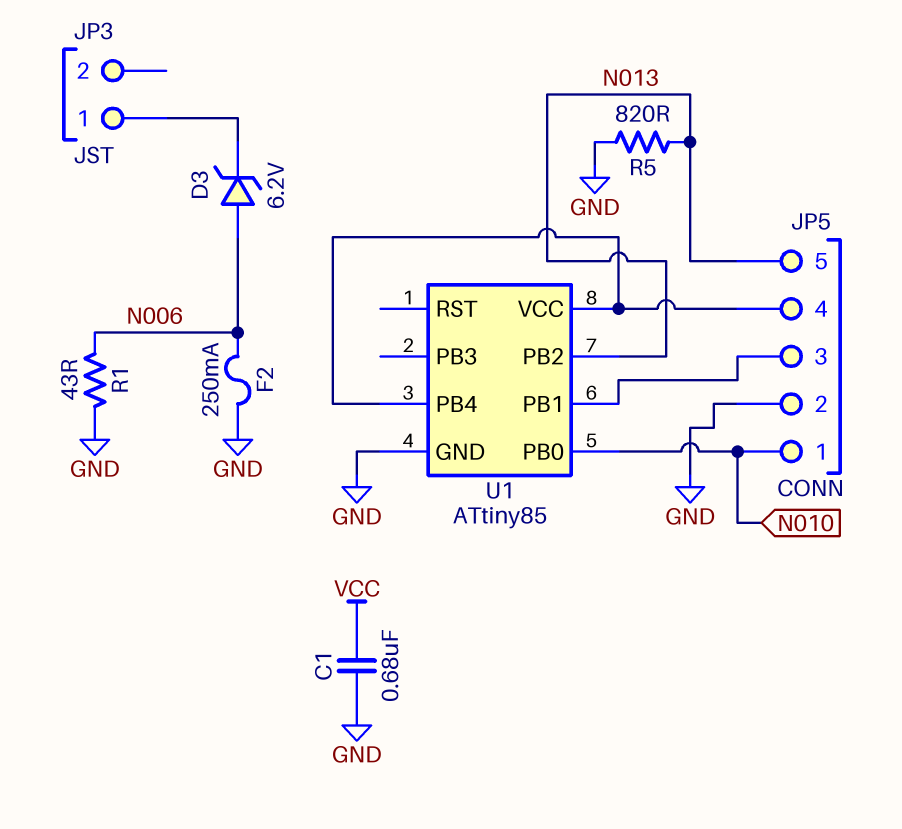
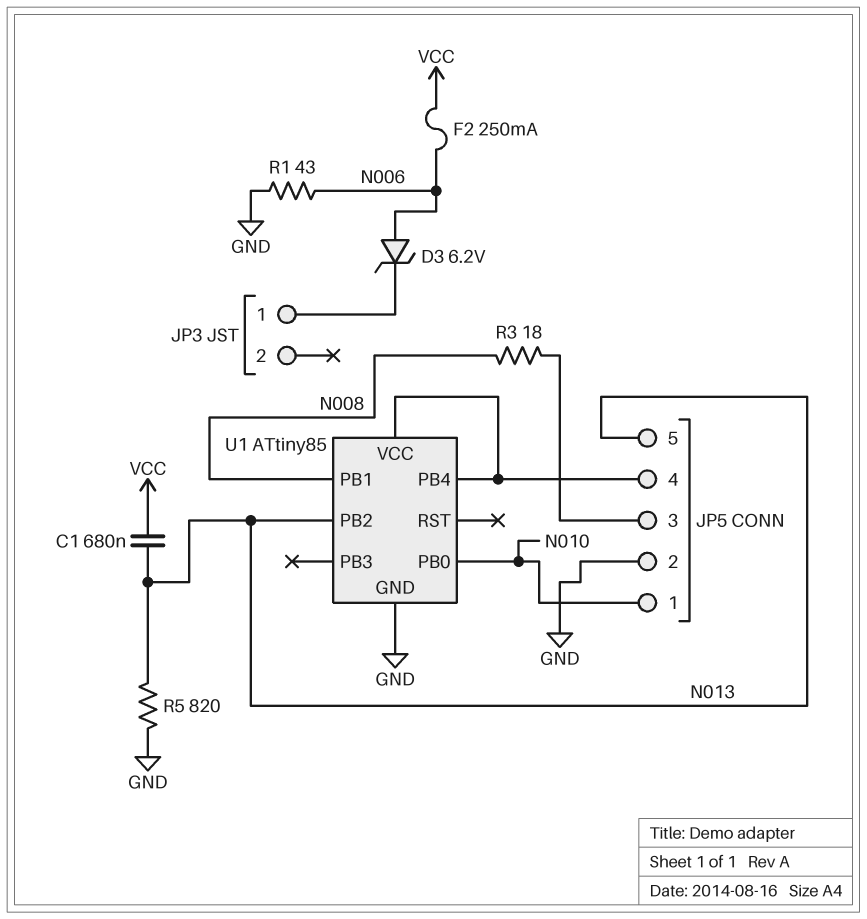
C1: 680nF (GND, VCC) -> 680nF (N013, VCC)
F2: 250mA (GND, N006) -> 250mA (N006, VCC)
R3: none -> 18 (JP5/3, N008)
U1 pin PB1: JP5/3 -> N008

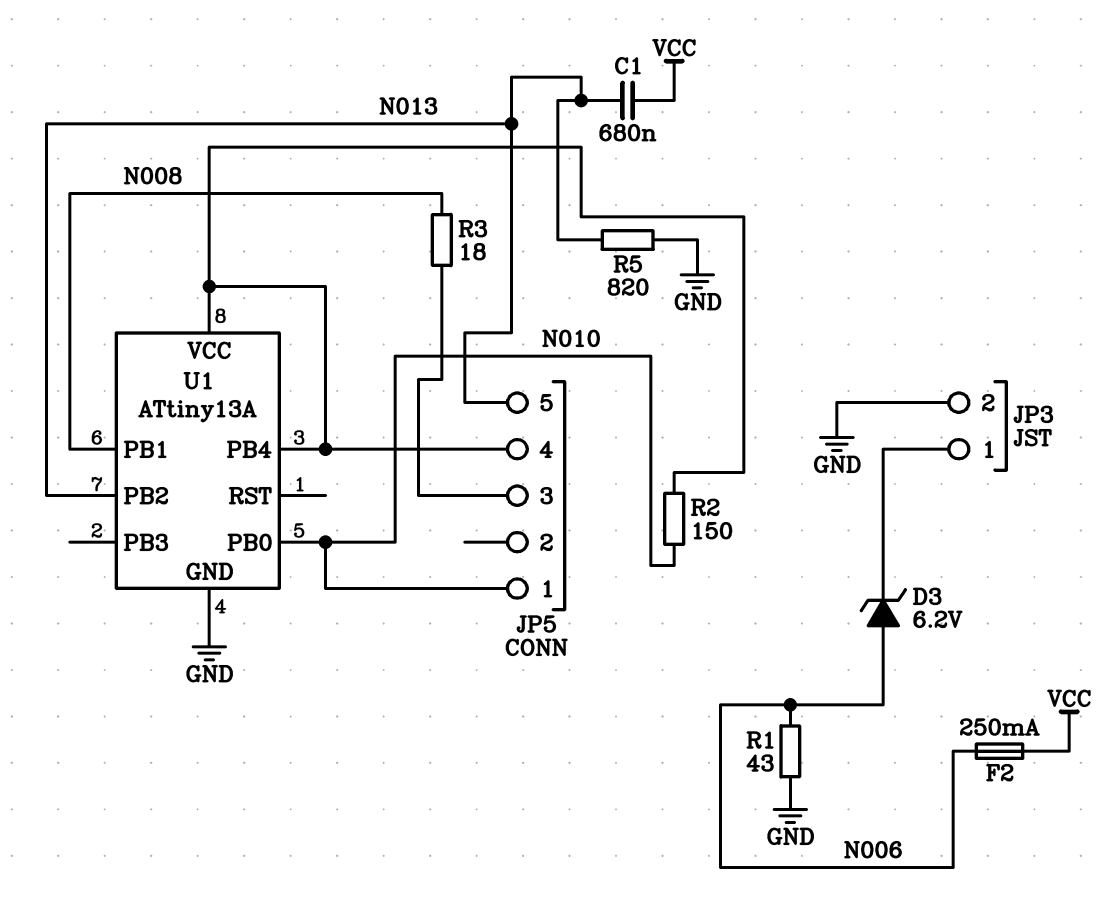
JP3 pin 2: none -> GND
JP5 pin 2: GND -> none
R2: none -> 150 (JP5/4, N010)
U1: ATtiny85 -> ATtiny13A

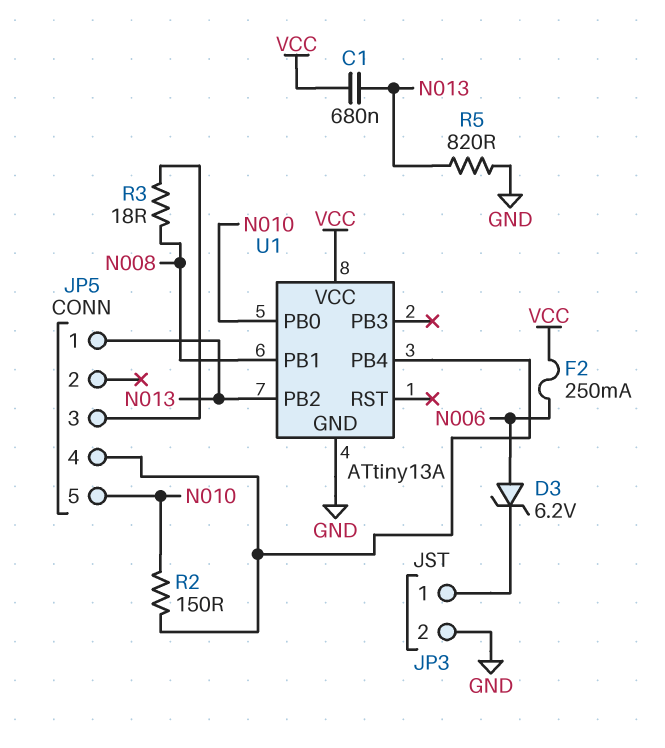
JP5 pin 1: N010 -> N013
JP5 pin 5: N013 -> N010
R1: 43 (GND, N006) -> none
U1 pin VCC: JP5/4 -> VCC

